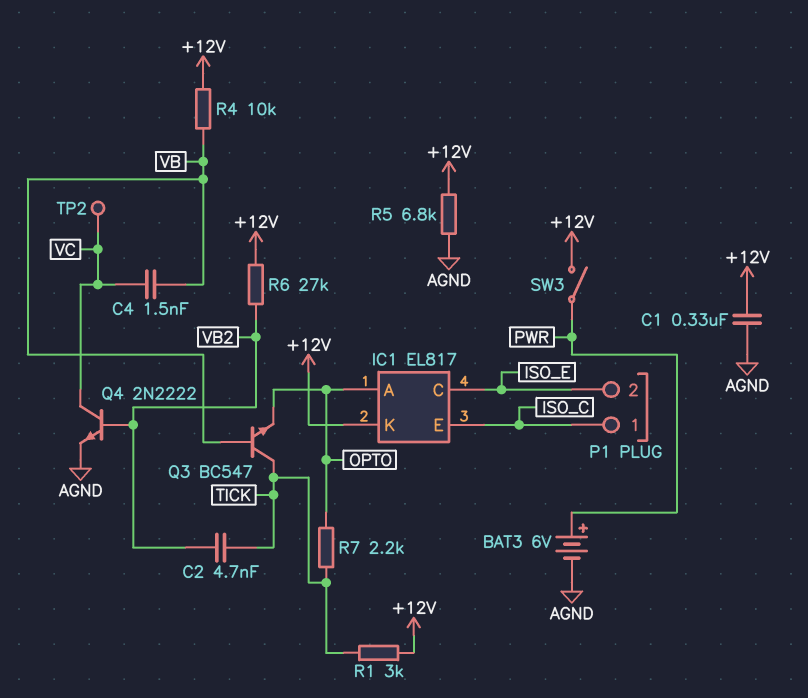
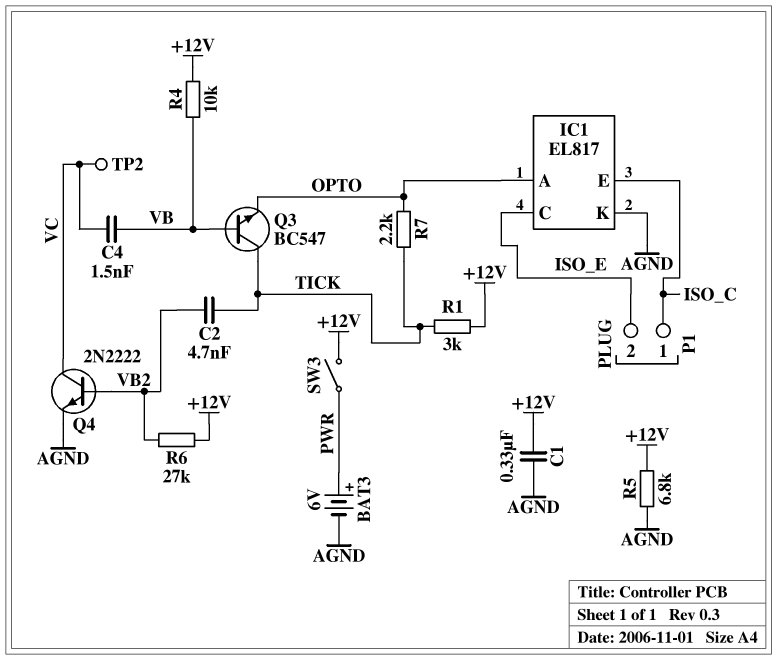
IC1 pin K: +12V -> AGND

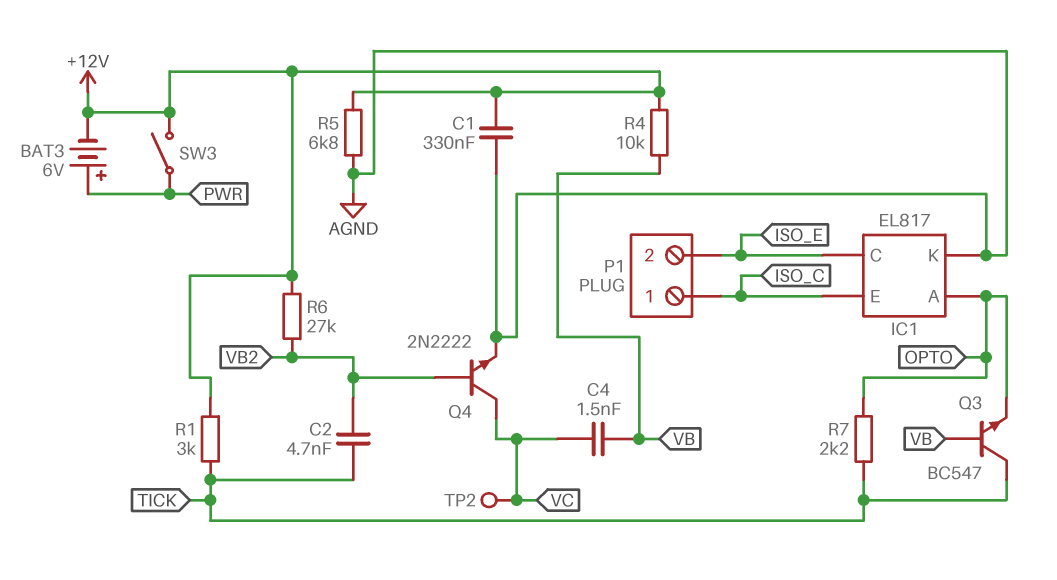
BAT3: 6V (plus PWR, minus AGND) -> 6V (plus PWR, minus +12V)

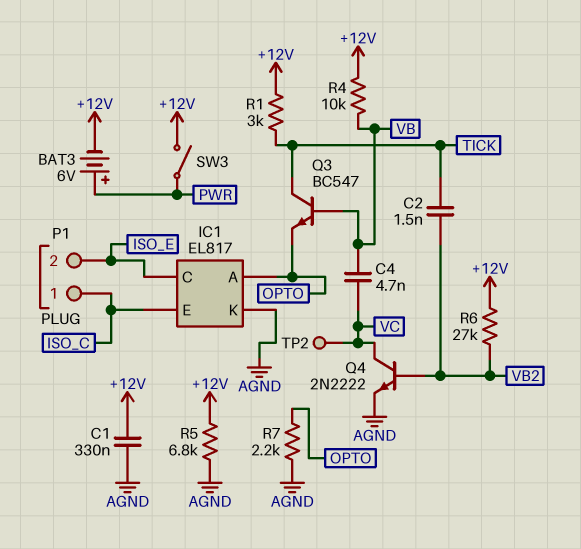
C2: 4.7nF (TICK, VB2) -> 1.5nF (TICK, VB2)
C4: 1.5nF (VB, VC) -> 4.7nF (VB, VC)
R7: 2.2k (OPTO, TICK) -> 2.2k (AGND, OPTO)

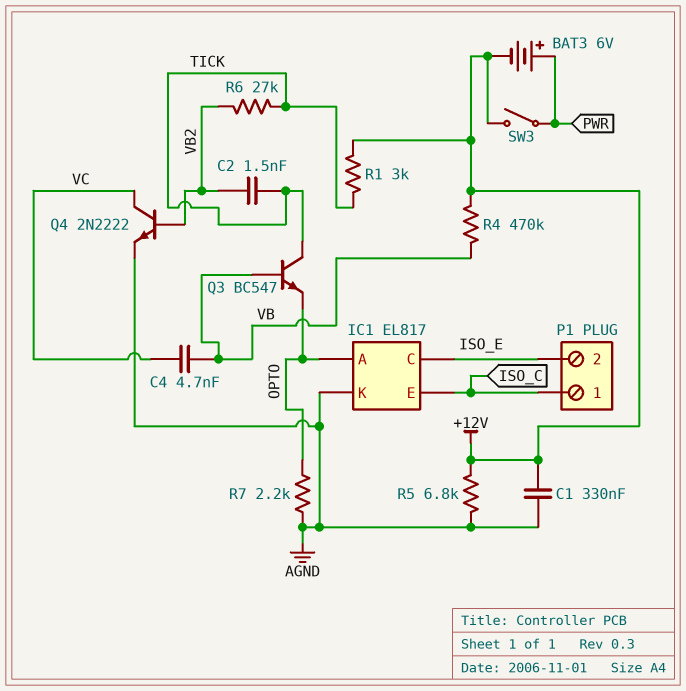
R4: 10k (+12V, VB) -> 470k (+12V, VB)
R6: 27k (+12V, VB2) -> 27k (TICK, VB2)
TP2: test point (VC) -> none

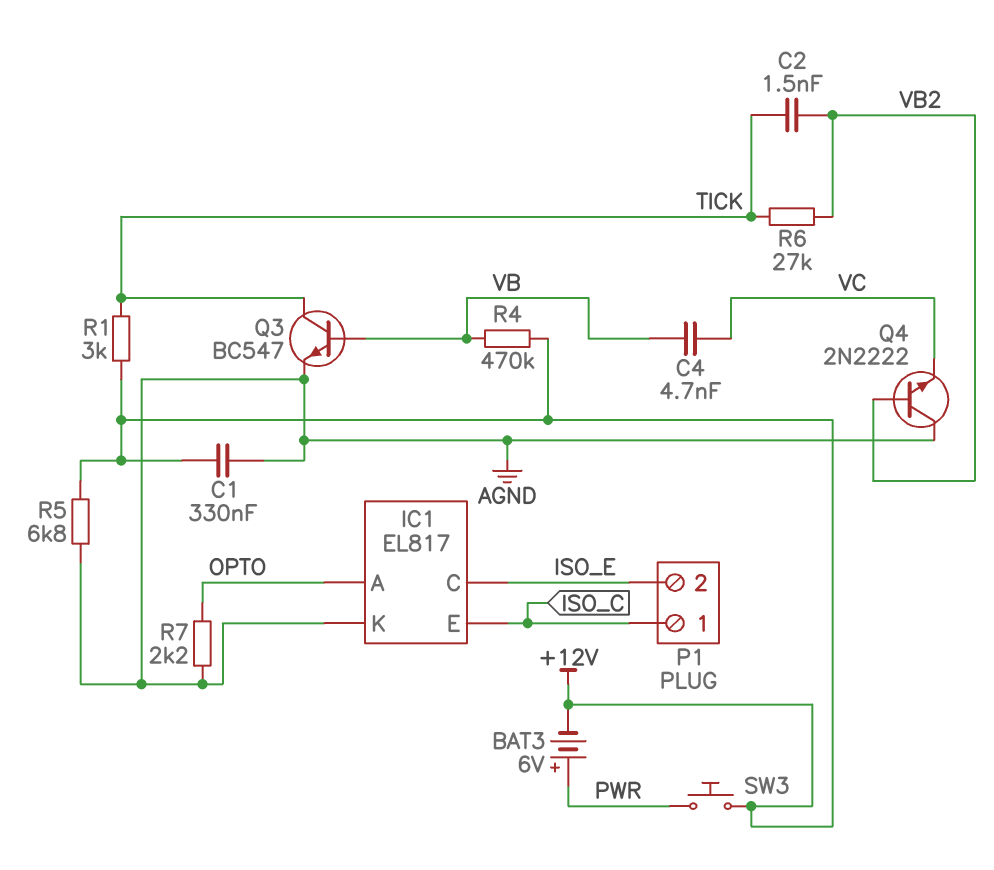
Q3: NPN BC547 (B VB, C TICK, E OPTO) -> NPN BC547 (B VB, C TICK, E AGND)
Q4: NPN 2N2222 (B VB2, C VC, E AGND) -> NPN 2N2222 (B VB2, C AGND, E VC)
SW3: switch (+12V, PWR) -> button (+12V, PWR)

